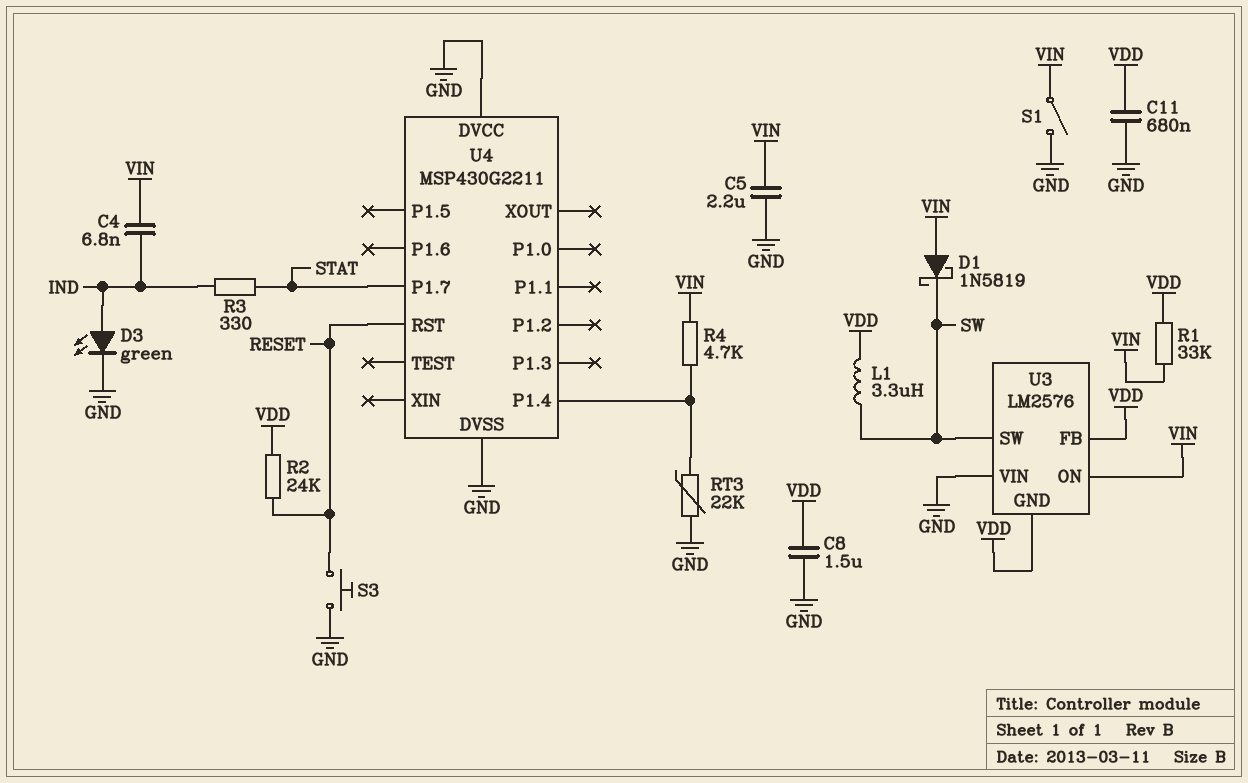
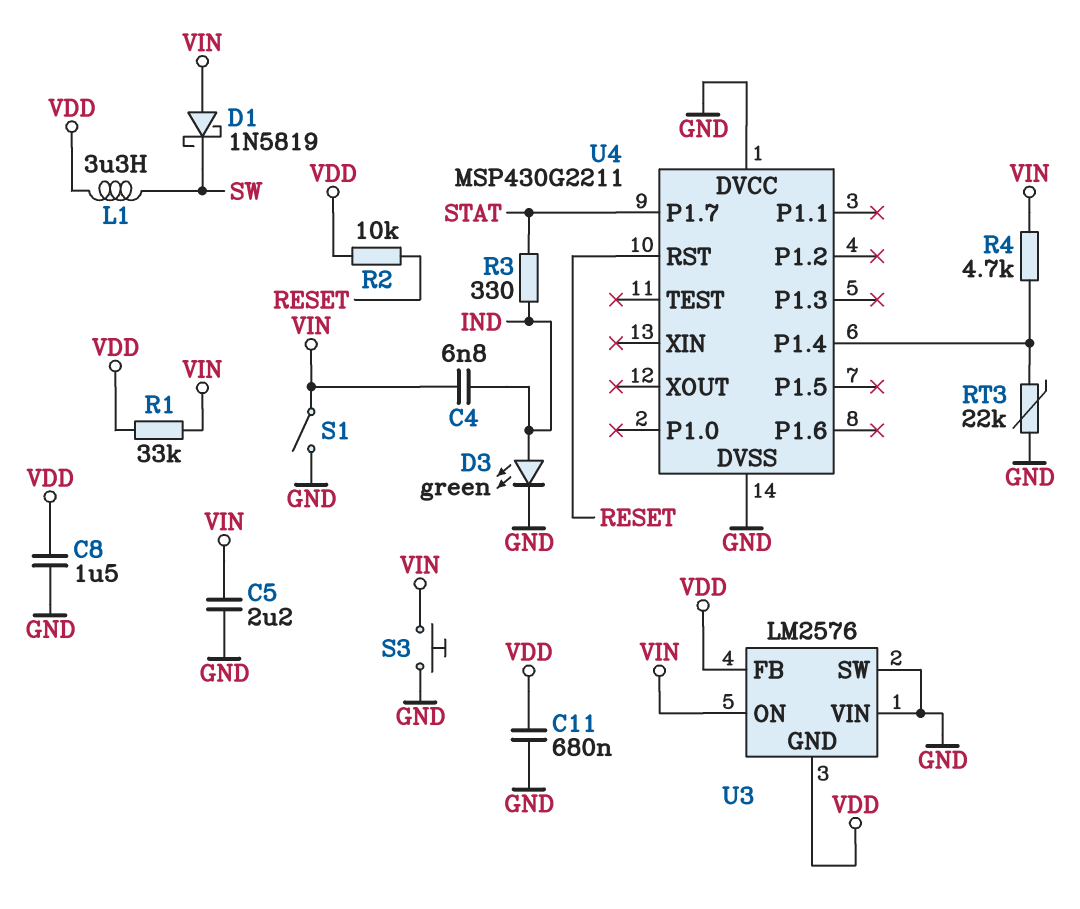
R2: 24k (RESET, VDD) -> 10k (RESET, VDD)
S3: button (GND, RESET) -> button (GND, VIN)
U3 pin SW: SW -> GND

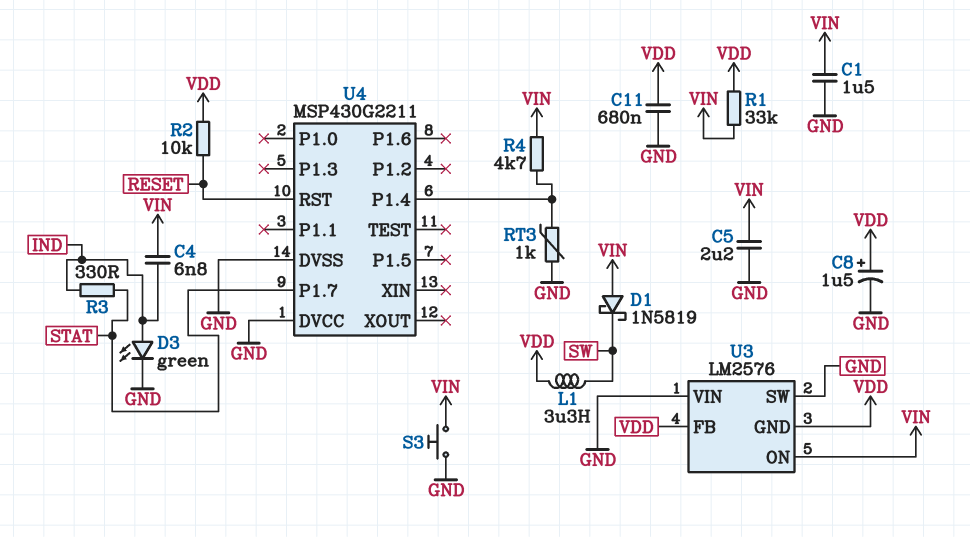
C1: none -> 1.5uF (GND, VIN)
C8: 1.5uF (GND, VDD) -> 1.5uF (plus VDD, minus GND)
RT3: 22k (GND, U4/P1.4) -> 1k (GND, U4/P1.4)
S1: switch (GND, VIN) -> none

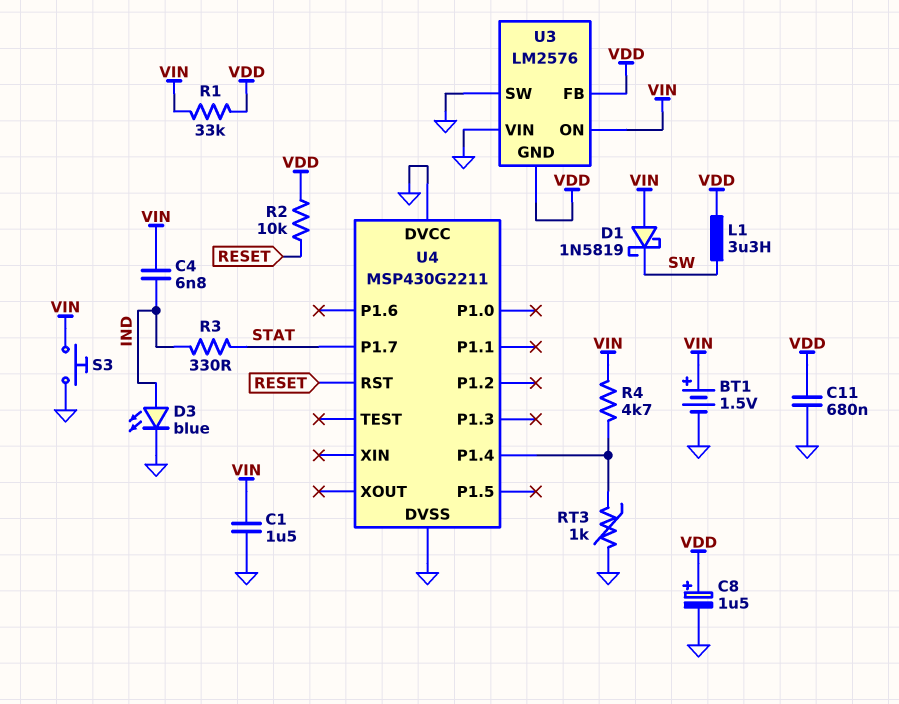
BT1: none -> 1.5V (plus VIN, minus GND)
C5: 2.2uF (GND, VIN) -> none
D3: LED green (A IND, K GND) -> LED blue (A IND, K GND)

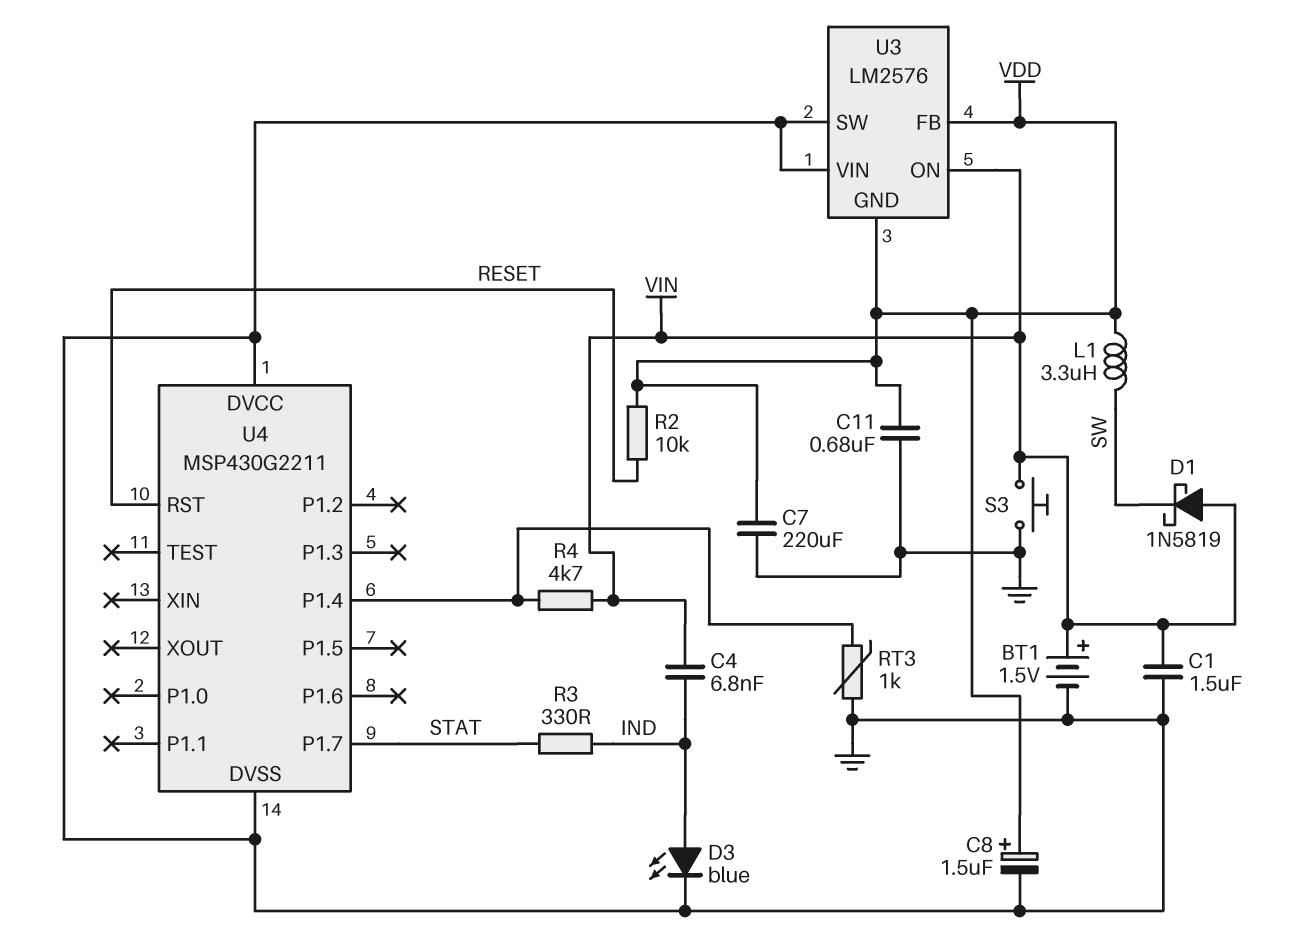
C7: none -> 220uF (GND, VDD)
R1: 33k (VDD, VIN) -> none

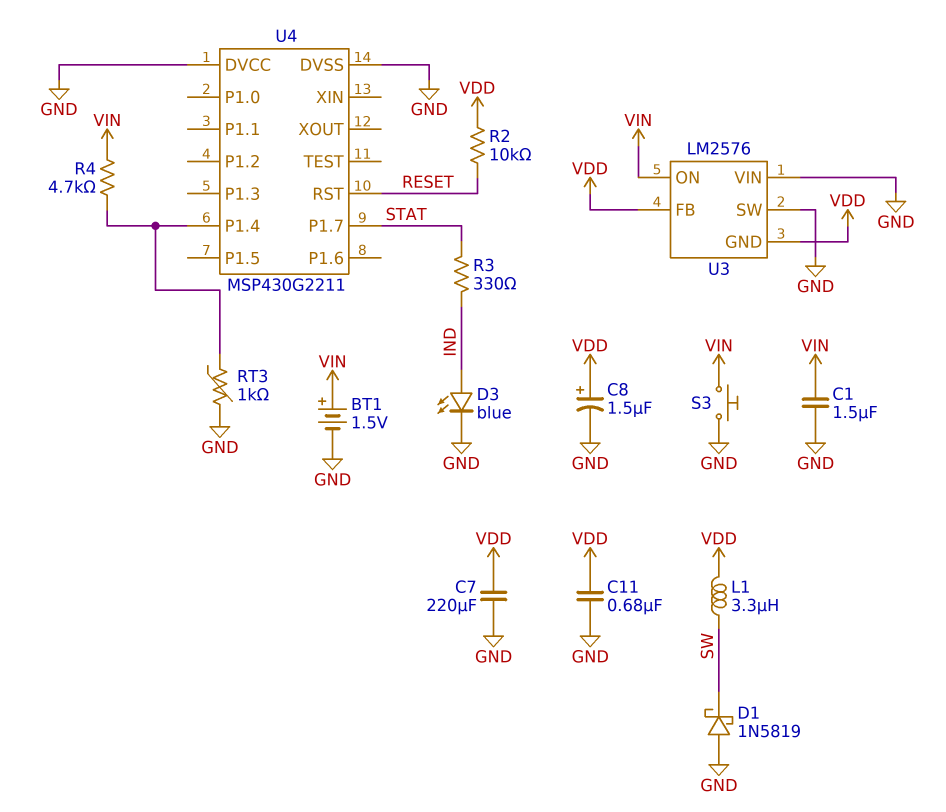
C4: 6.8nF (IND, VIN) -> none
D1: schottky 1N5819 (A VIN, K SW) -> schottky 1N5819 (A GND, K SW)

